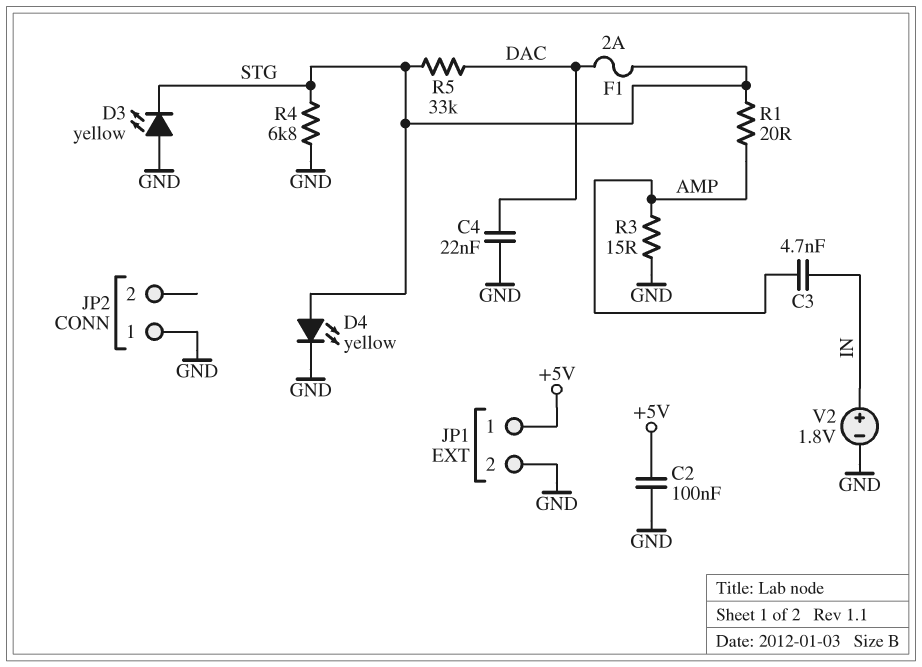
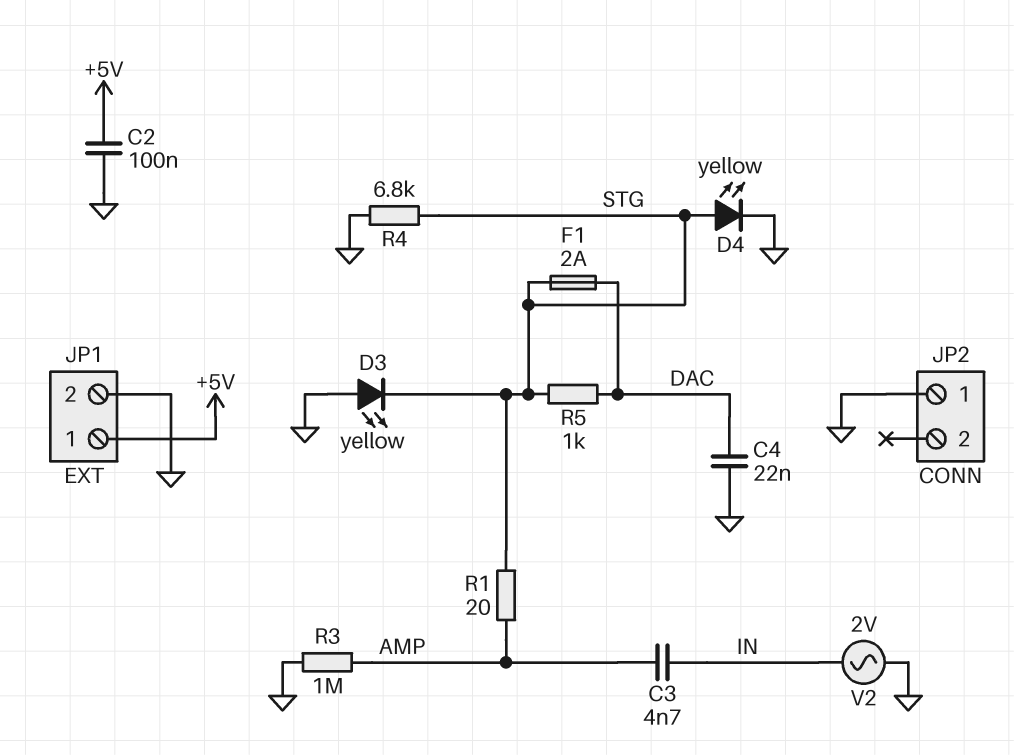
R3: 15 (AMP, GND) -> 1M (AMP, GND)
R5: 33k (DAC, STG) -> 1k (DAC, STG)
V2: 1.8V (plus IN, minus GND) -> AC 2V (GND, IN)

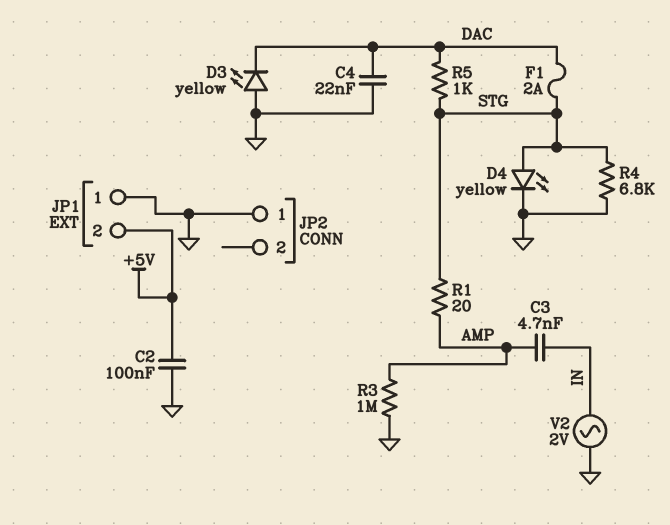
D3: LED yellow (A GND, K STG) -> LED yellow (A GND, K DAC)
JP1 pin 1: +5V -> GND
JP1 pin 2: GND -> +5V

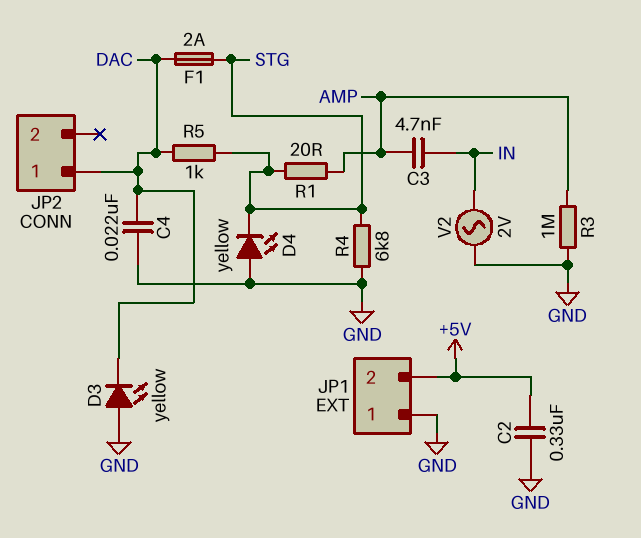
C2: 100nF (+5V, GND) -> 330nF (+5V, GND)
D4: LED yellow (A STG, K GND) -> LED yellow (A GND, K STG)
JP2 pin 1: GND -> DAC

